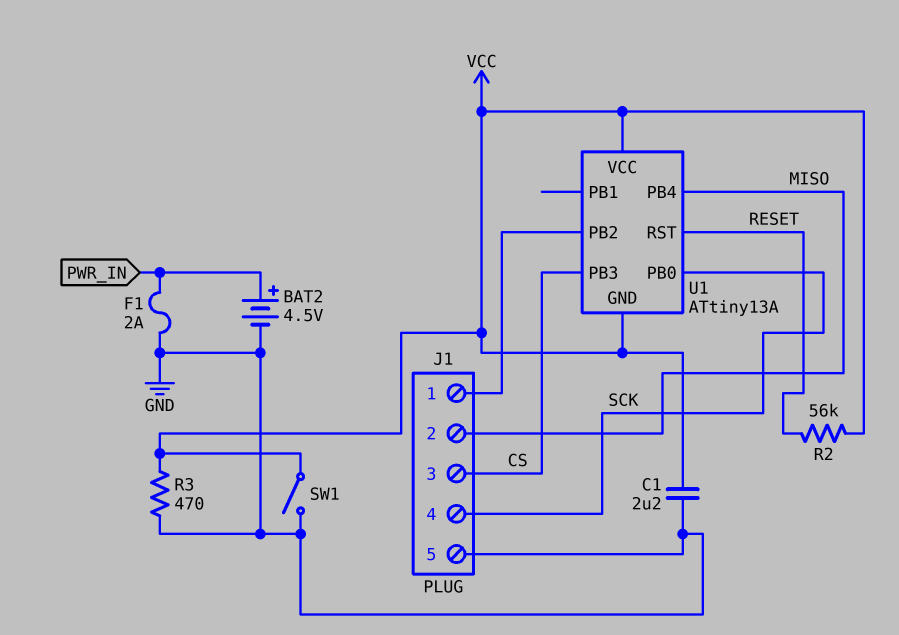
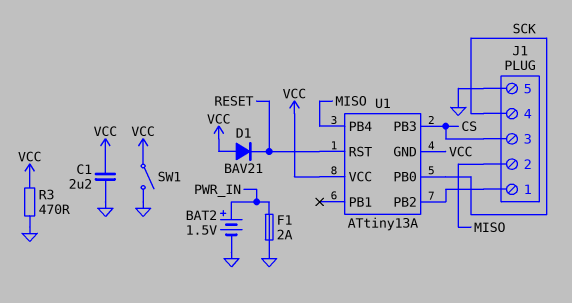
BAT2: 4.5V (plus PWR_IN, minus GND) -> 1.5V (plus PWR_IN, minus GND)
D1: none -> diode BAV21 (A VCC, K RESET)
R2: 56k (RESET, VCC) -> none

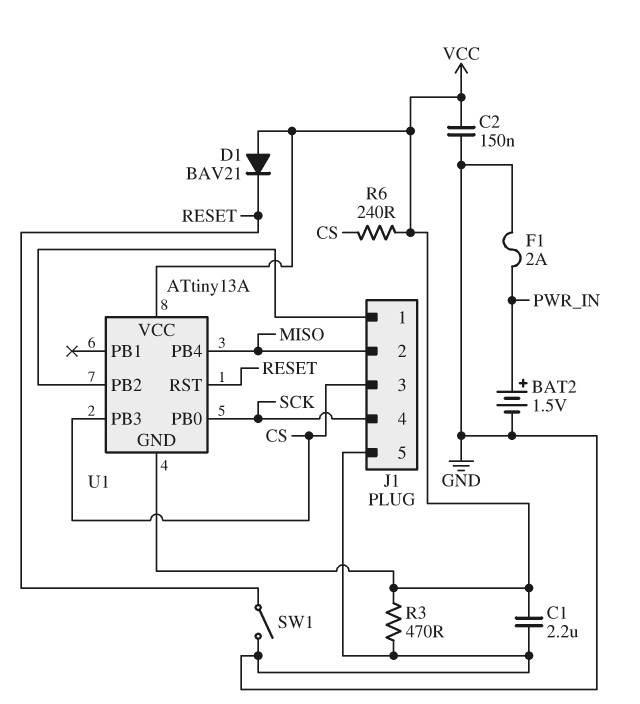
C2: none -> 150nF (GND, VCC)
R6: none -> 240 (CS, VCC)
SW1: switch (GND, VCC) -> switch (GND, RESET)

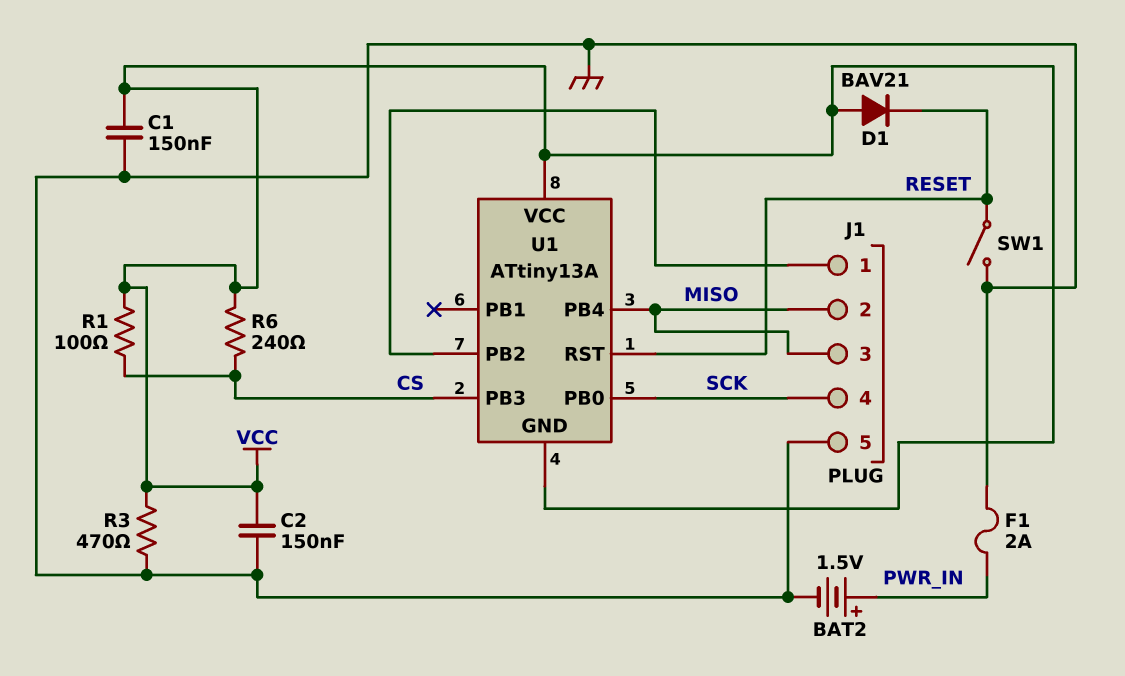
C1: 2.2uF (GND, VCC) -> 150nF (GND, VCC)
J1 pin 3: CS -> MISO
R1: none -> 100 (CS, VCC)

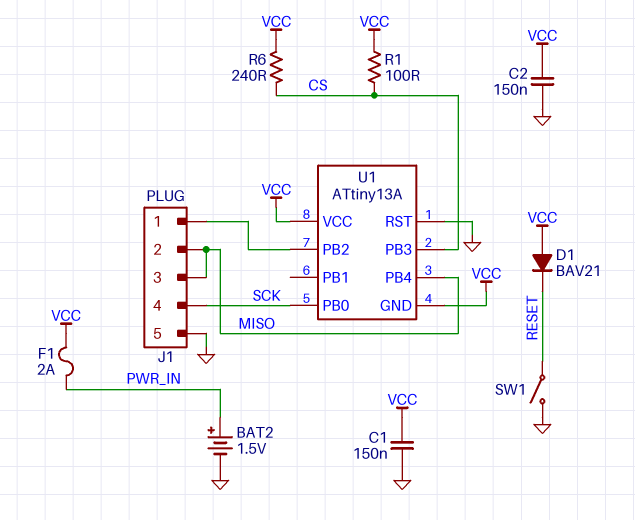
F1: 2A (GND, PWR_IN) -> 2A (PWR_IN, VCC)
R3: 470 (GND, VCC) -> none
U1 pin RST: RESET -> GND

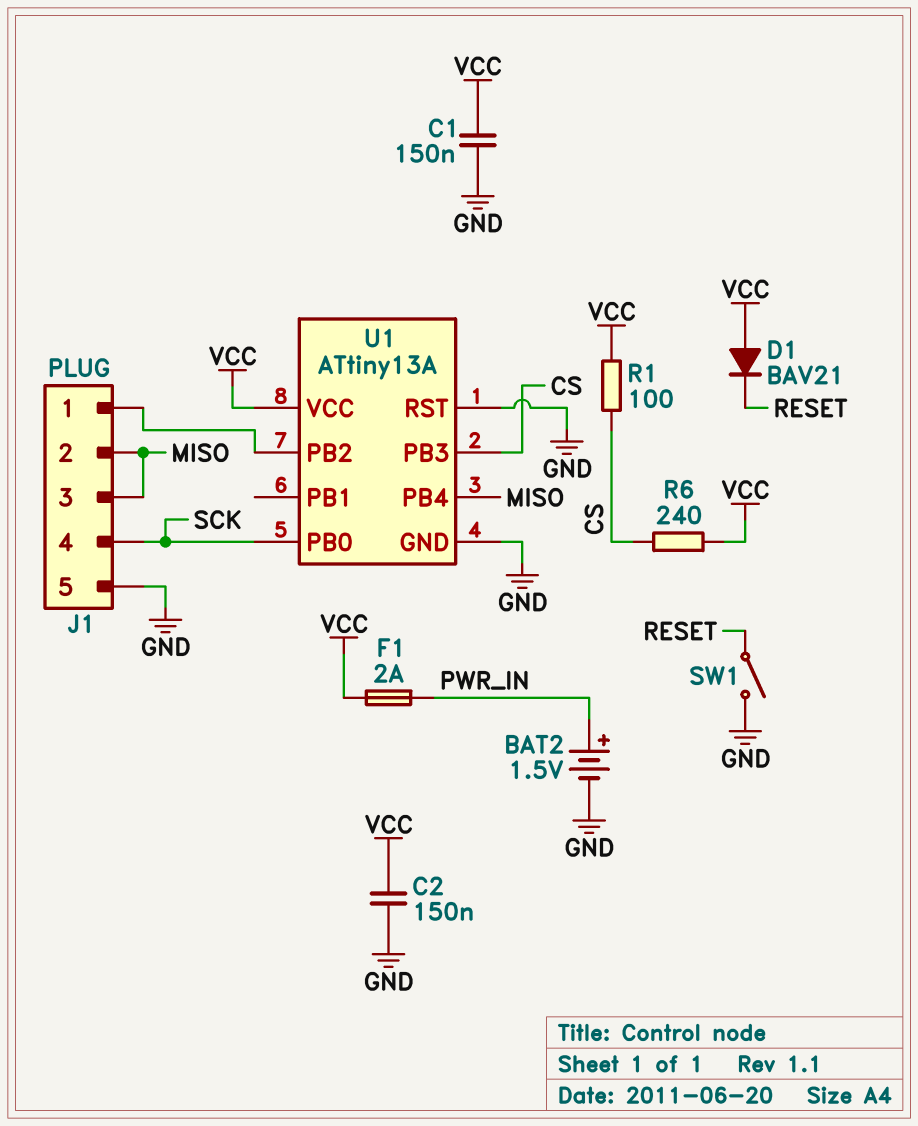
U1 pin GND: VCC -> GND

